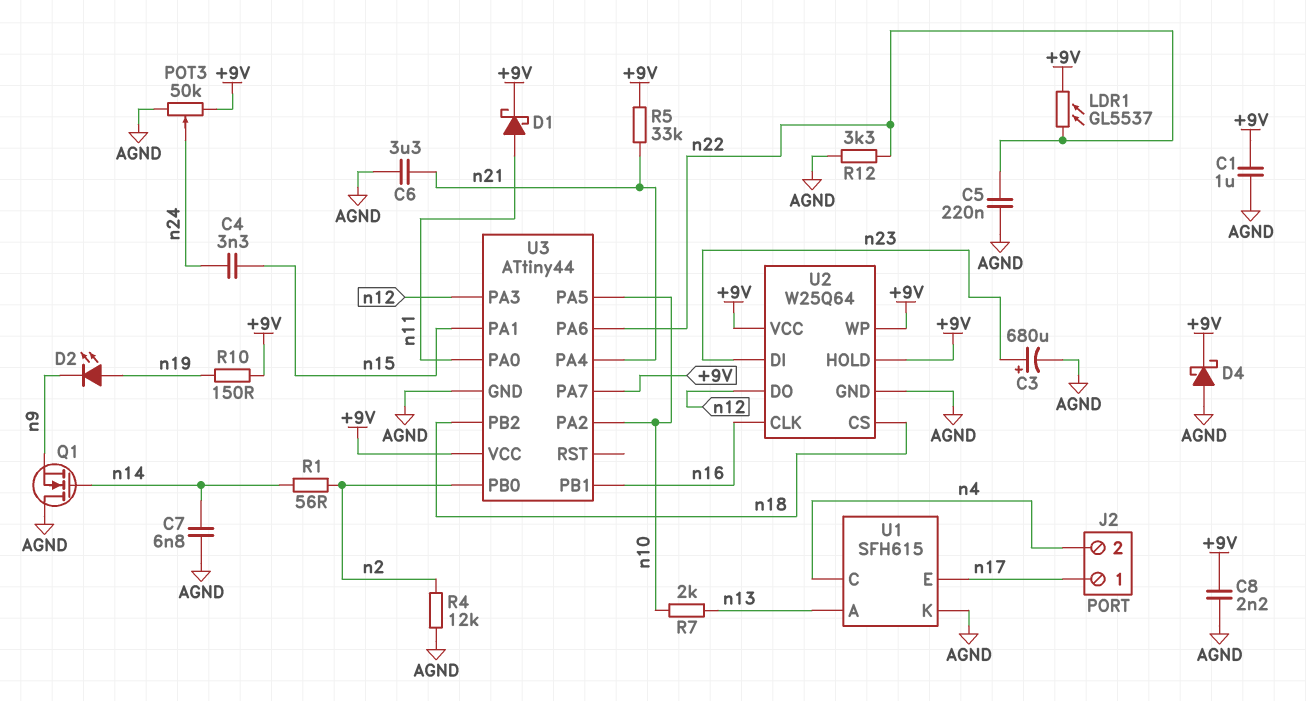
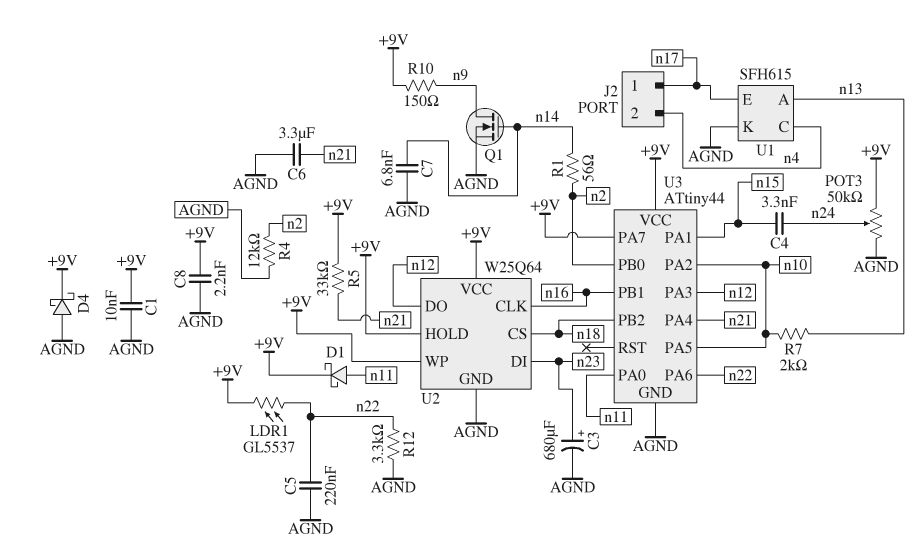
C1: 1uF (+9V, AGND) -> 10nF (+9V, AGND)
D2: LED (A n19, K n9) -> none
Q1: NMOS (G n14, D AGND, S n9) -> NMOS (G n14, D n9, S AGND)
R10: 150 (+9V, n19) -> 150 (+9V, n9)

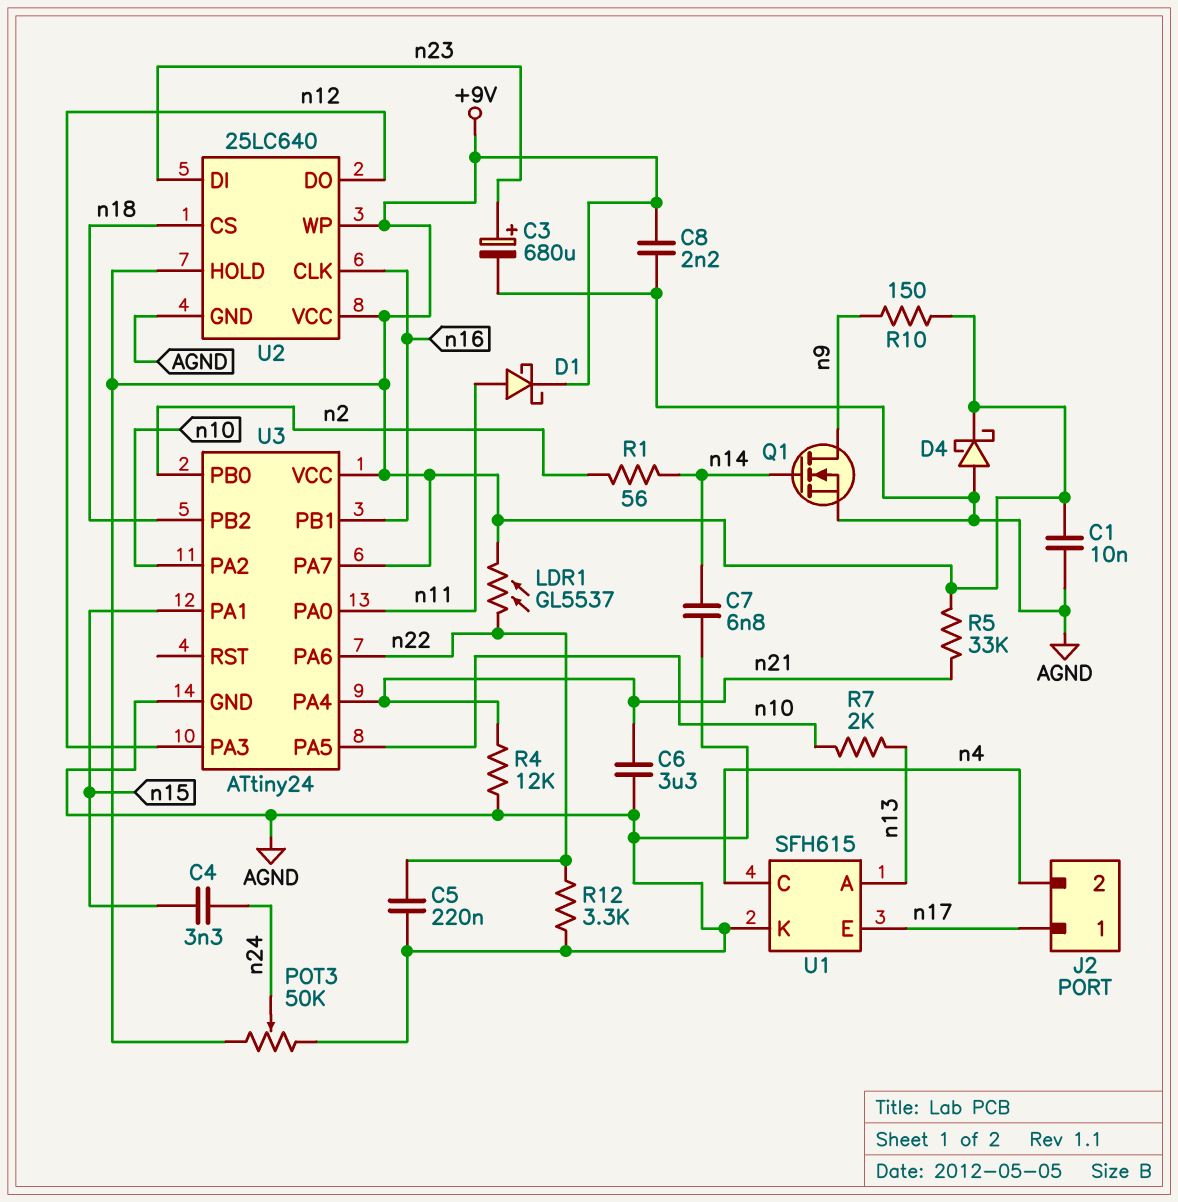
R4: 12k (AGND, n2) -> 12k (AGND, n21)
U2: W25Q64 -> 25LC640
U3: ATtiny44 -> ATtiny24

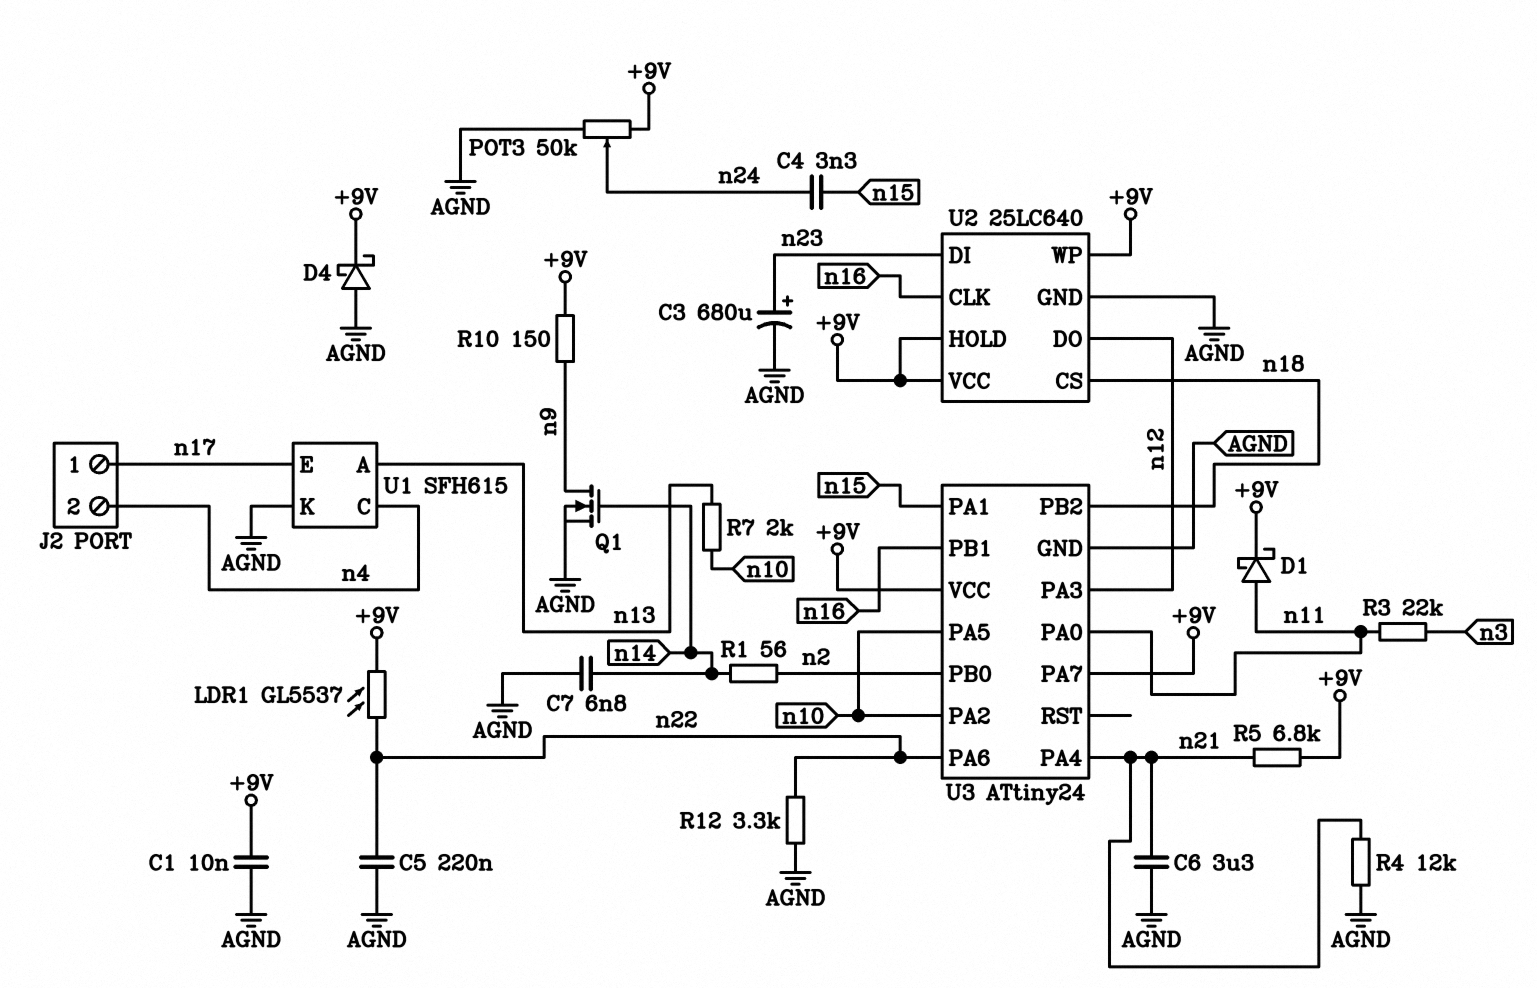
C8: 2.2nF (+9V, AGND) -> none
R3: none -> 22k (n3, n11)
R5: 33k (+9V, n21) -> 6.8k (+9V, n21)

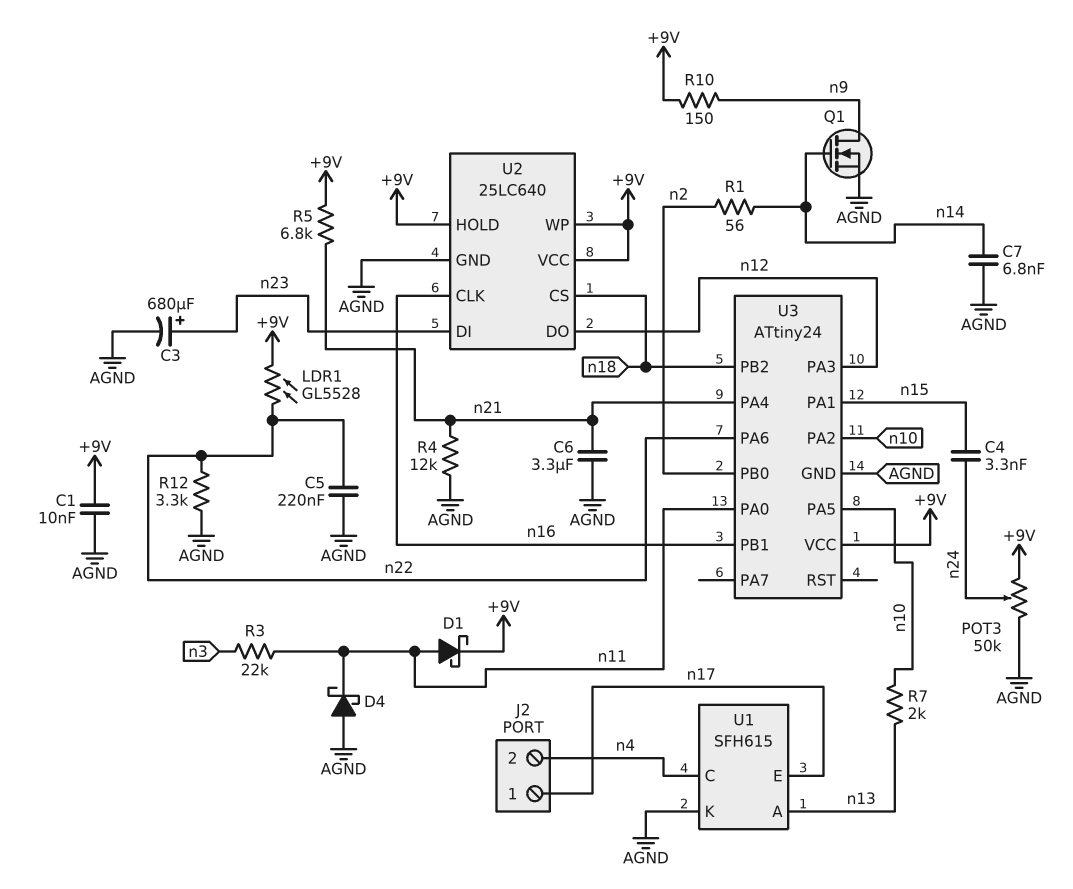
D4: schottky (A AGND, K +9V) -> schottky (A AGND, K n11)
LDR1: GL5537 (+9V, n22) -> GL5528 (+9V, n22)
U3 pin PA7: +9V -> none

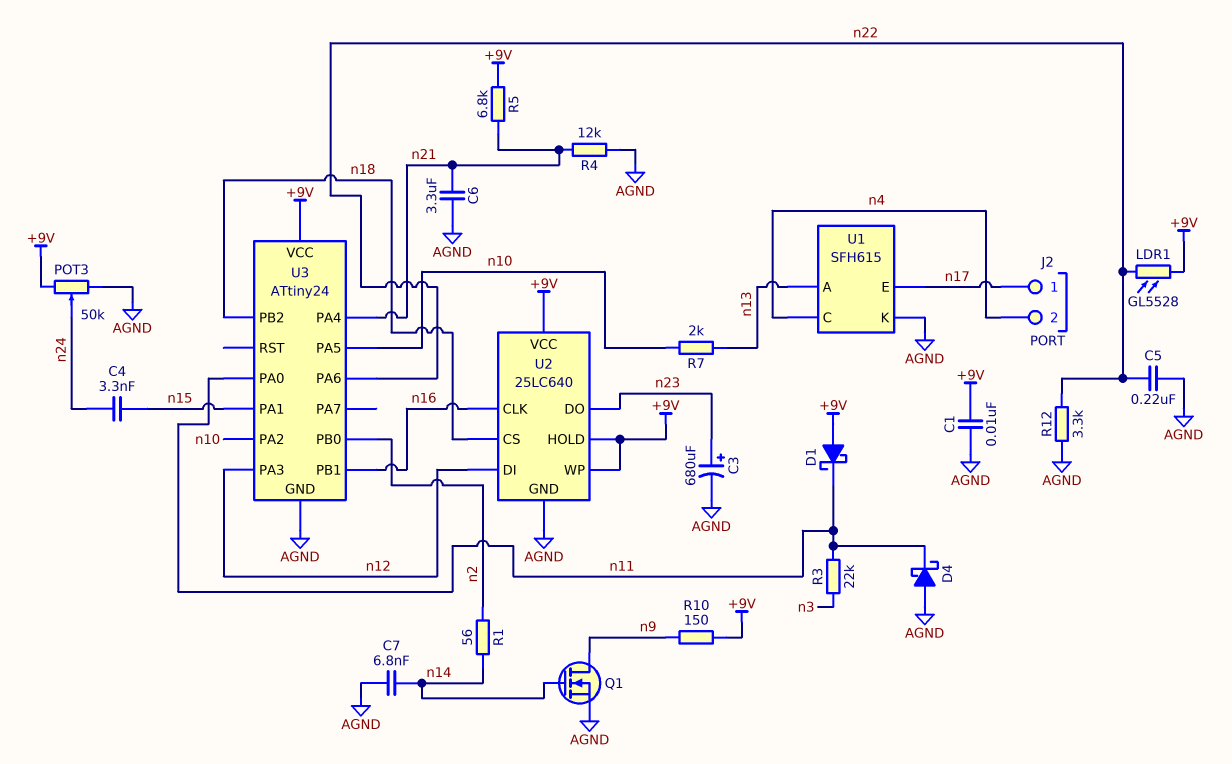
D1: schottky (A n11, K +9V) -> schottky (A +9V, K n11)
U2 pin DI: n23 -> n12
U2 pin DO: n12 -> n23

